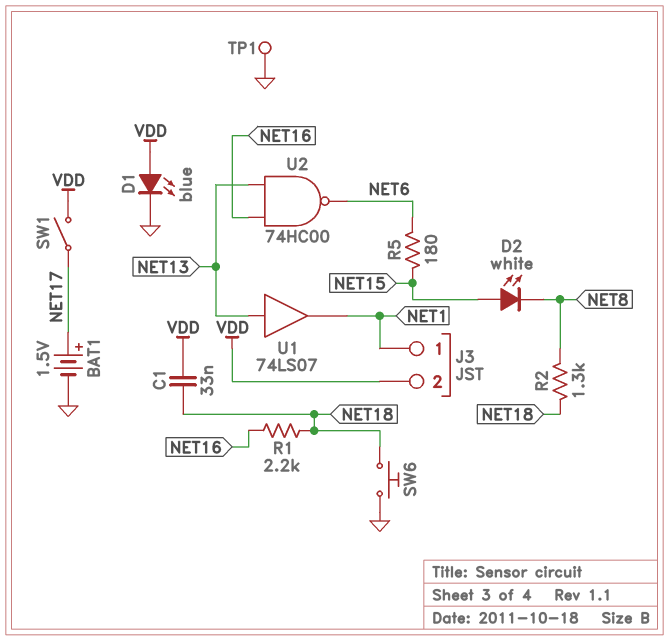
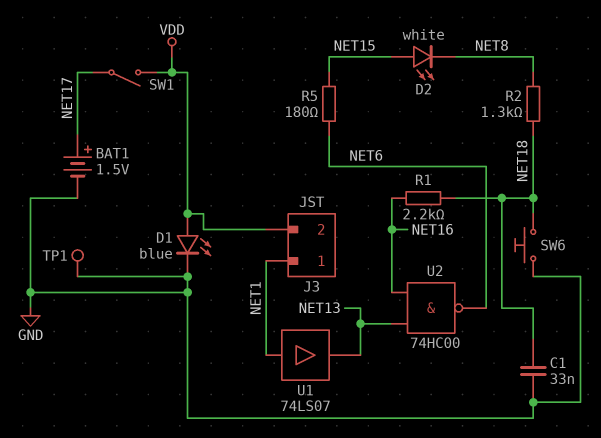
C1: 33nF (NET18, VDD) -> 33nF (GND, NET18)
U1: buffer 74LS07 (in NET13, out NET1) -> buffer 74LS07 (in NET1, out NET13)

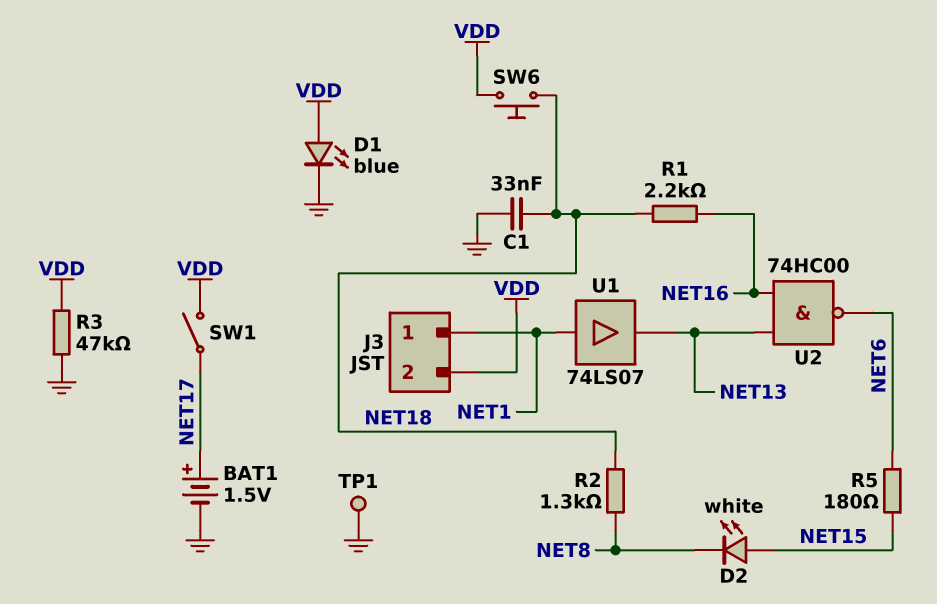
R3: none -> 47k (GND, VDD)
SW6: button (GND, NET18) -> button (NET18, VDD)

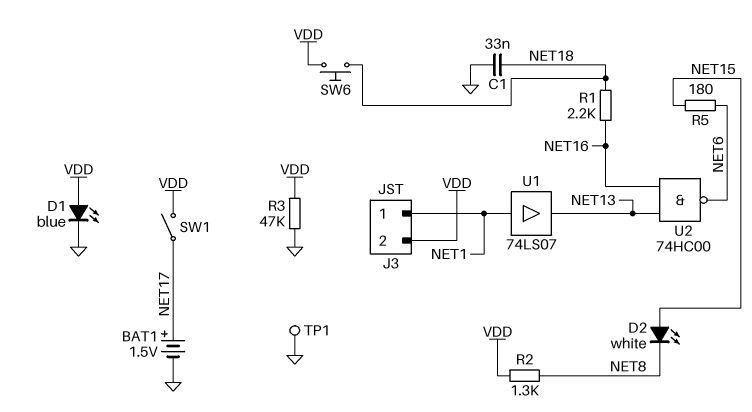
R2: 1.3k (NET8, NET18) -> 1.3k (NET8, VDD)

